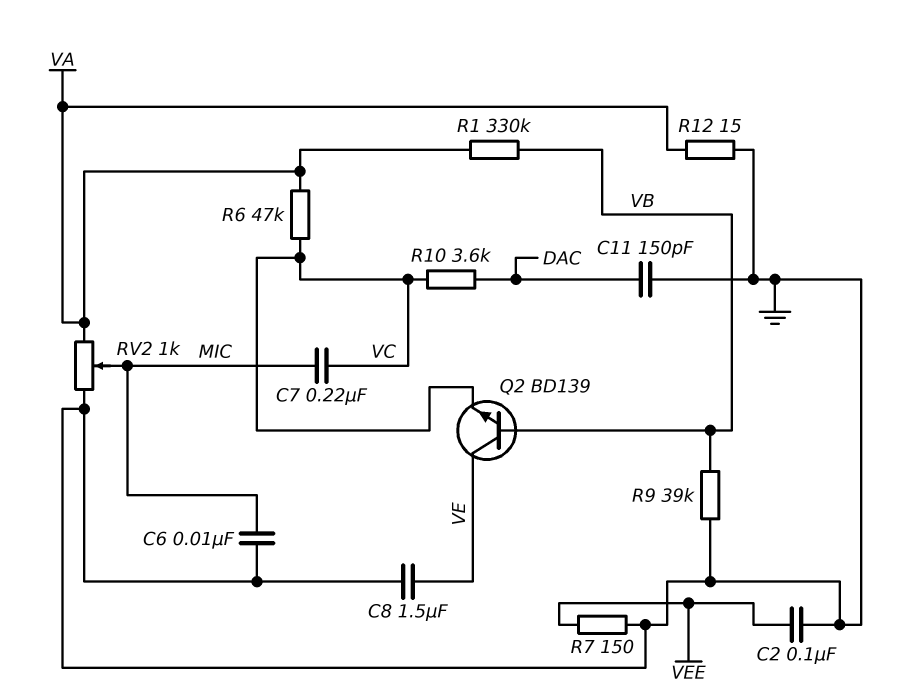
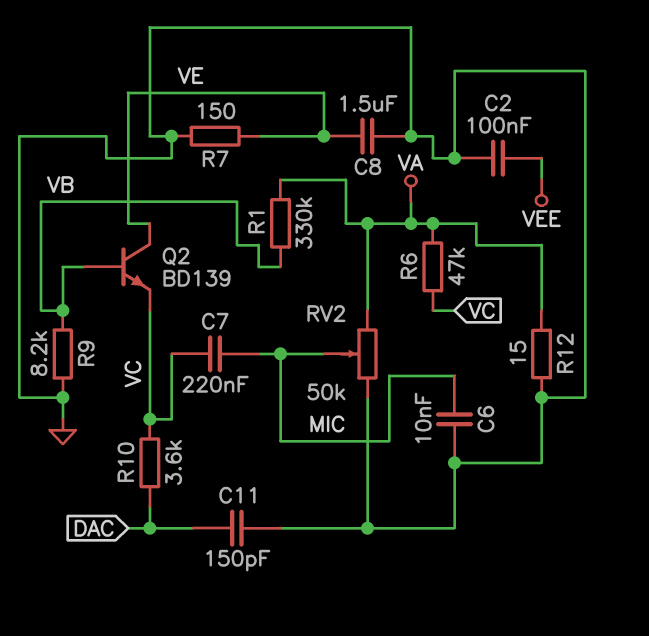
R7: 150 (GND, VEE) -> 150 (GND, VE)
R9: 39k (GND, VB) -> 8.2k (GND, VB)
RV2: 1k (GND, VA, wiper MIC) -> 50k (GND, VA, wiper MIC)

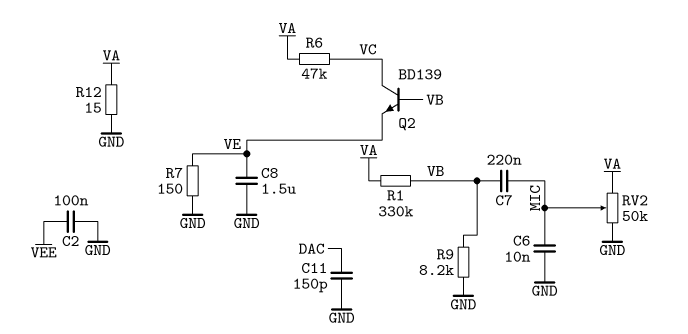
C7: 220nF (MIC, VC) -> 220nF (MIC, VB)
Q2: NPN BD139 (B VB, C VE, E VC) -> NPN BD139 (B VB, C VC, E VE)
R10: 3.6k (DAC, VC) -> none

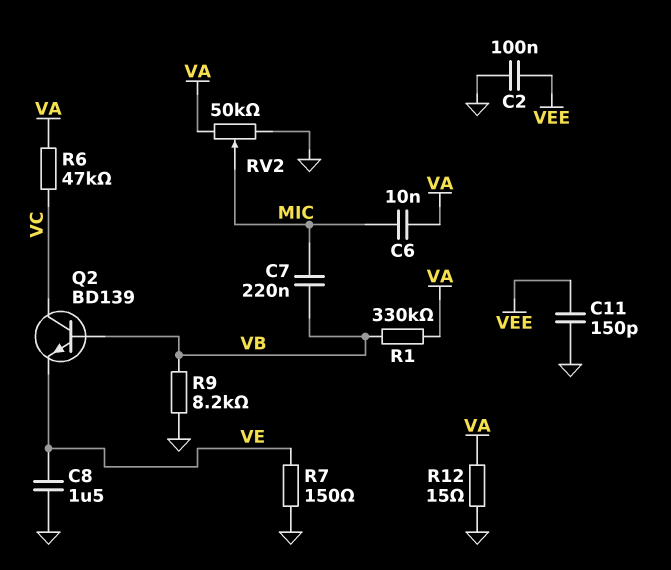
C6: 10nF (GND, MIC) -> 10nF (MIC, VA)
C11: 150pF (DAC, GND) -> 150pF (GND, VEE)

